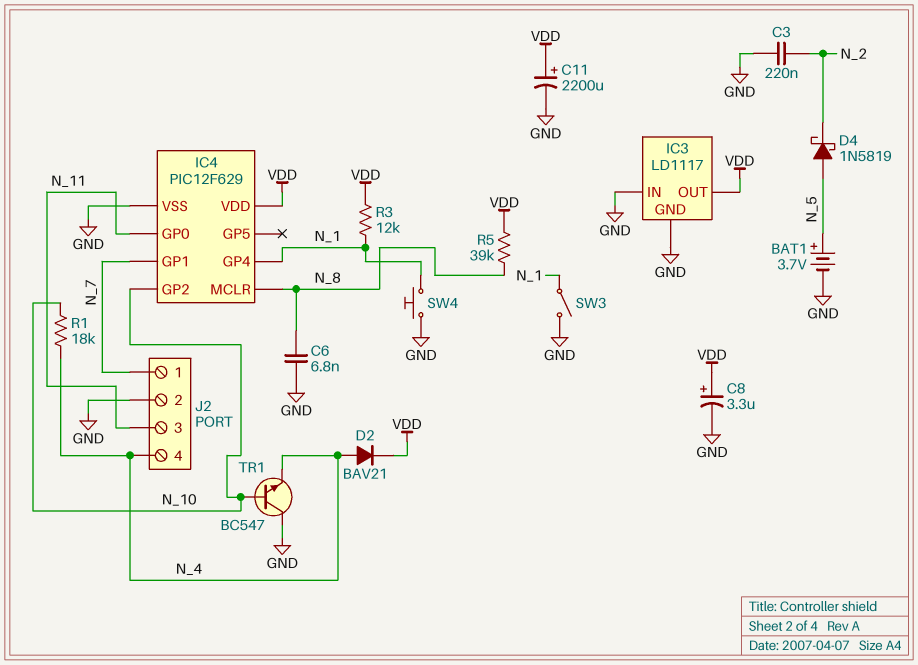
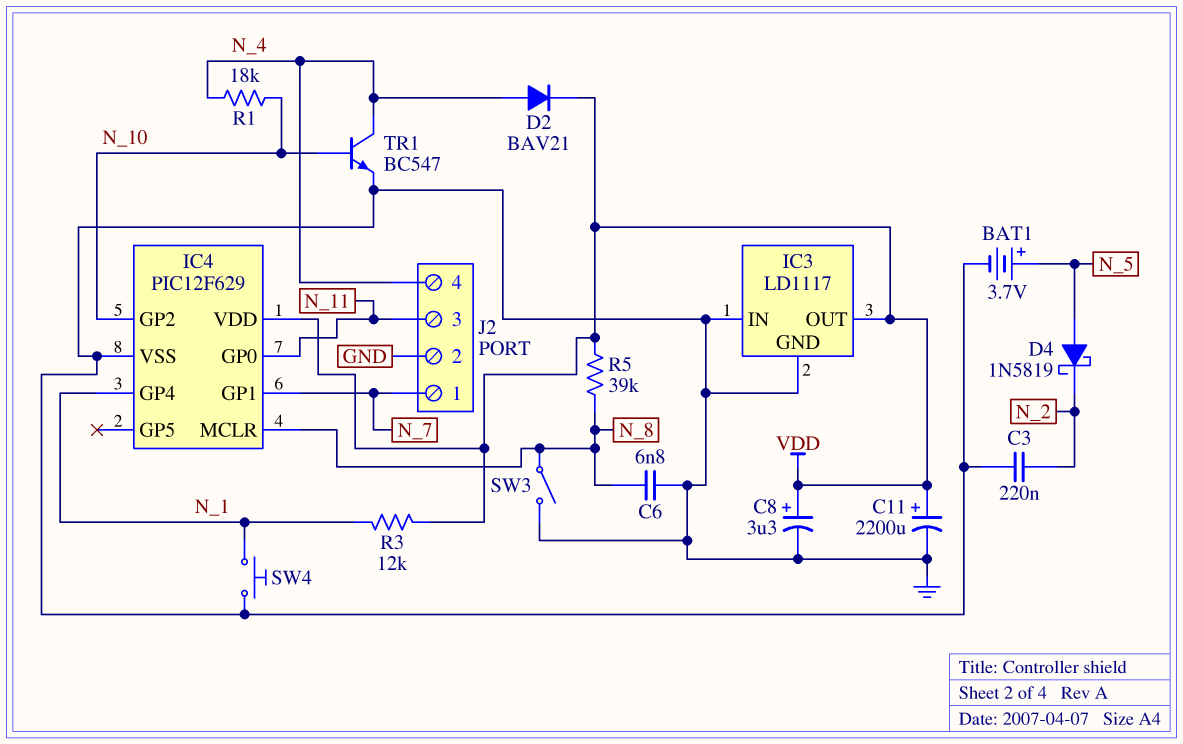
SW3: switch (GND, N_1) -> switch (GND, N_8)
TR1: NPN BC547 (B N_10, C GND, E N_4) -> NPN BC547 (B N_10, C N_4, E GND)

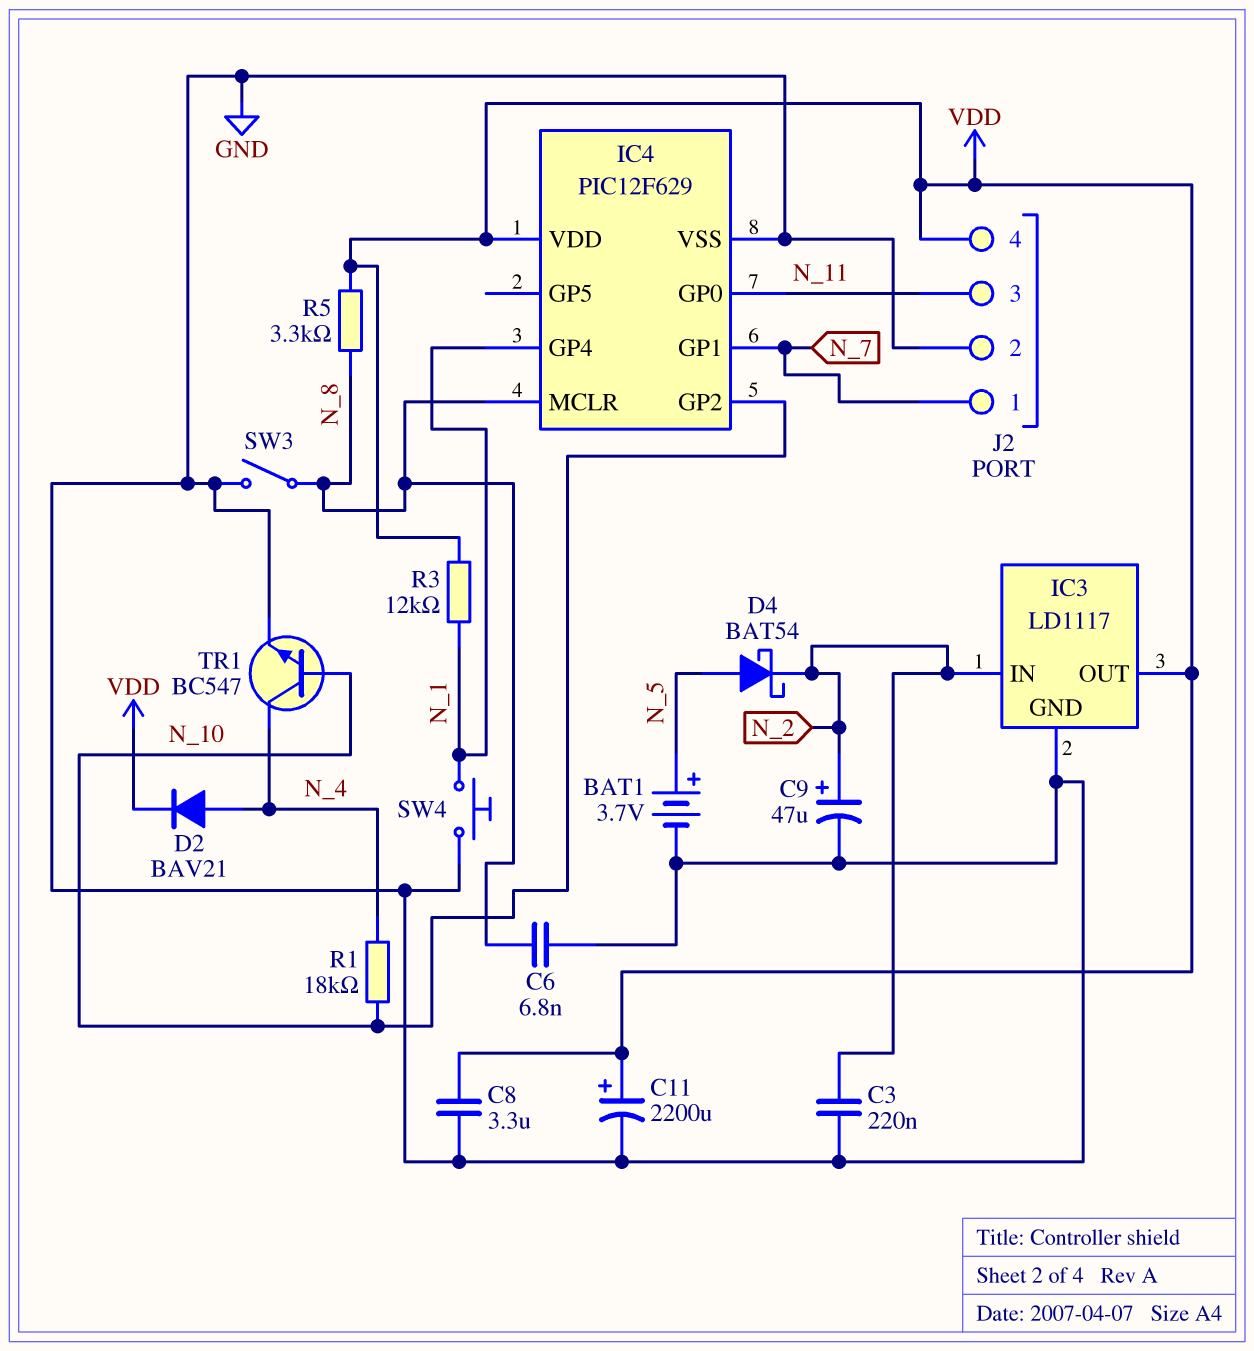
C8: 3.3uF (plus VDD, minus GND) -> 3.3uF (GND, VDD)
C9: none -> 47uF (plus N_2, minus GND)
D4: schottky 1N5819 (A N_5, K N_2) -> schottky BAT54 (A N_5, K N_2)
IC3 pin IN: GND -> N_2
J2 pin 4: N_4 -> VDD
R5: 39k (N_8, VDD) -> 3.3k (N_8, VDD)

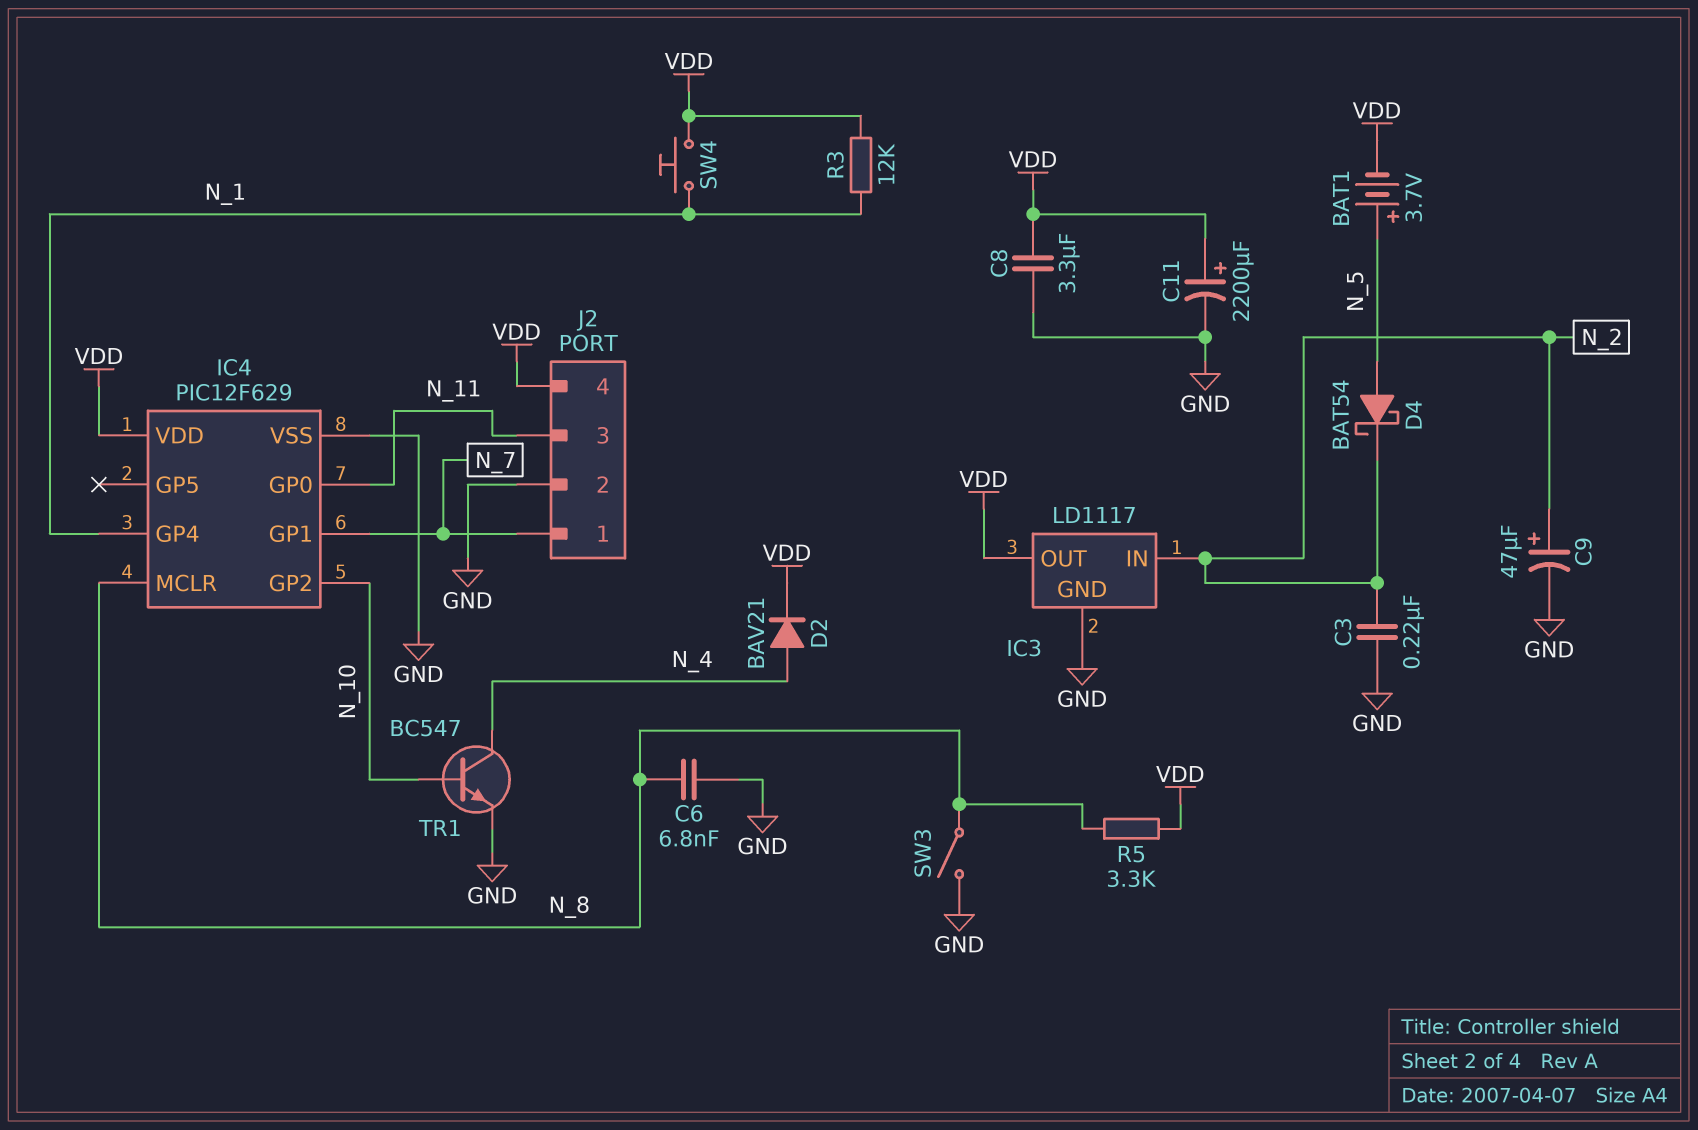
BAT1: 3.7V (plus N_5, minus GND) -> 3.7V (plus N_5, minus VDD)
R1: 18k (N_4, N_10) -> none
SW4: button (GND, N_1) -> button (N_1, VDD)

